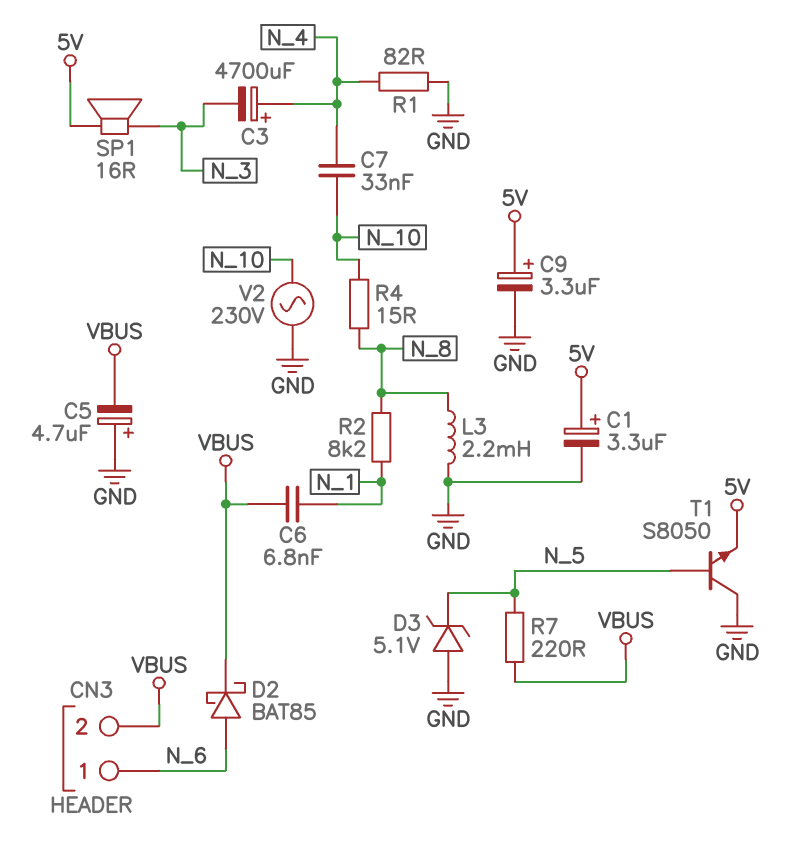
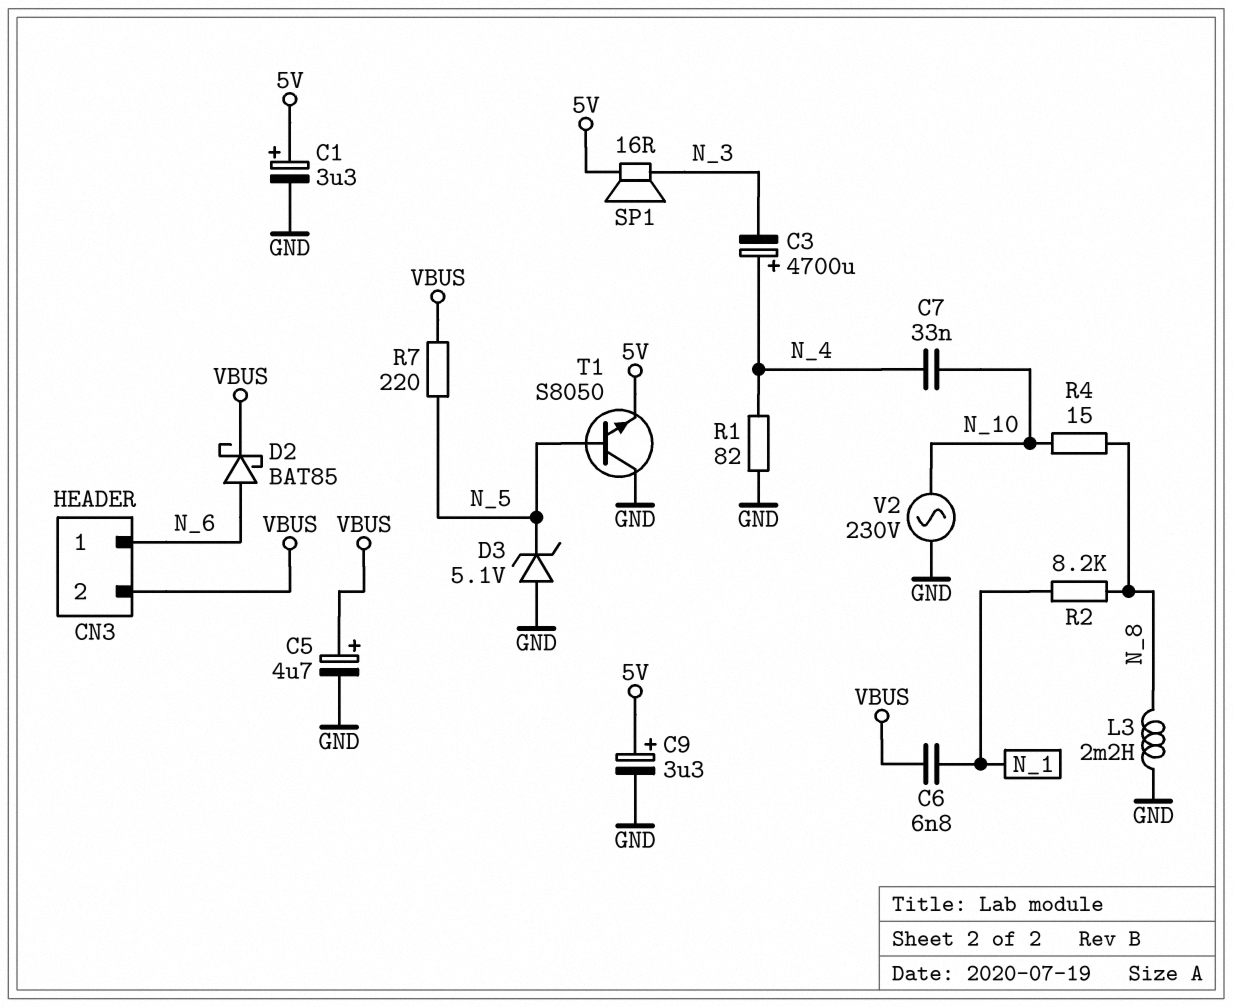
C5: 4.7uF (plus GND, minus VBUS) -> 4.7uF (plus VBUS, minus GND)

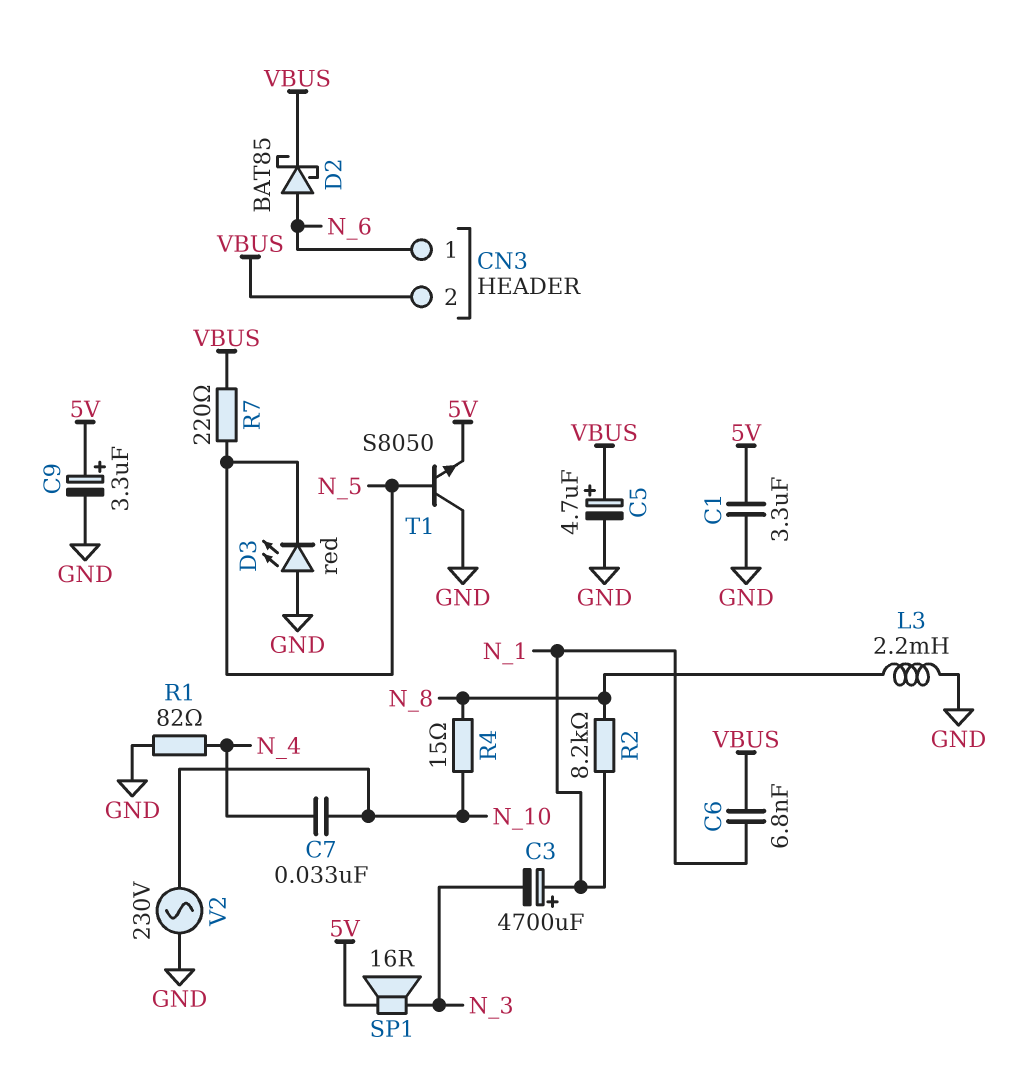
C1: 3.3uF (plus 5V, minus GND) -> 3.3uF (5V, GND)
C3: 4700uF (plus N_4, minus N_3) -> 4700uF (plus N_1, minus N_3)
D3: zener 5.1V (A GND, K N_5) -> LED red (A GND, K N_5)

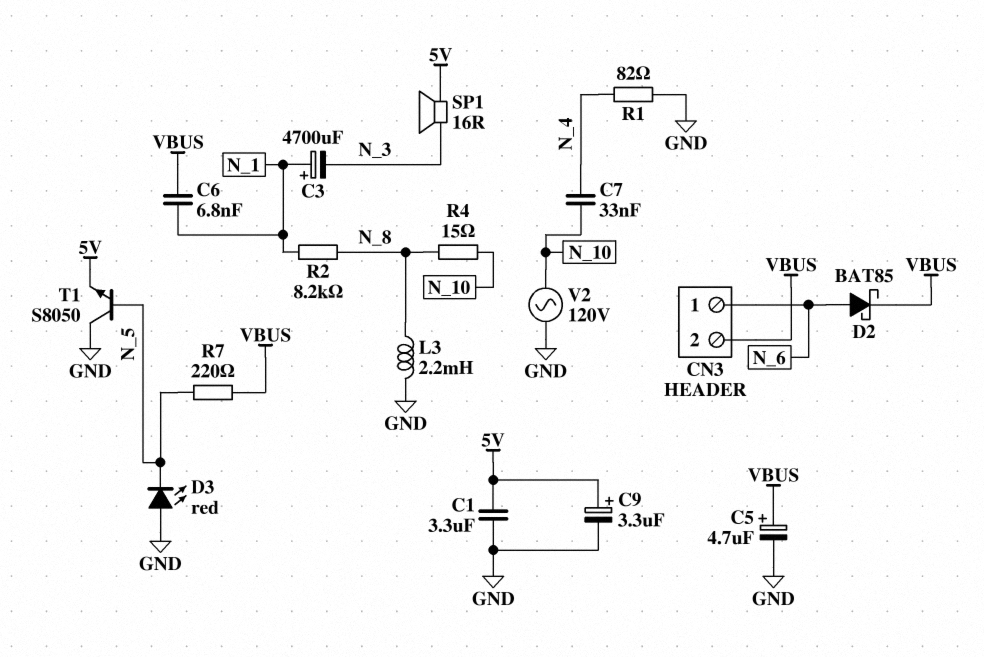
V2: AC 230V (GND, N_10) -> AC 120V (GND, N_10)

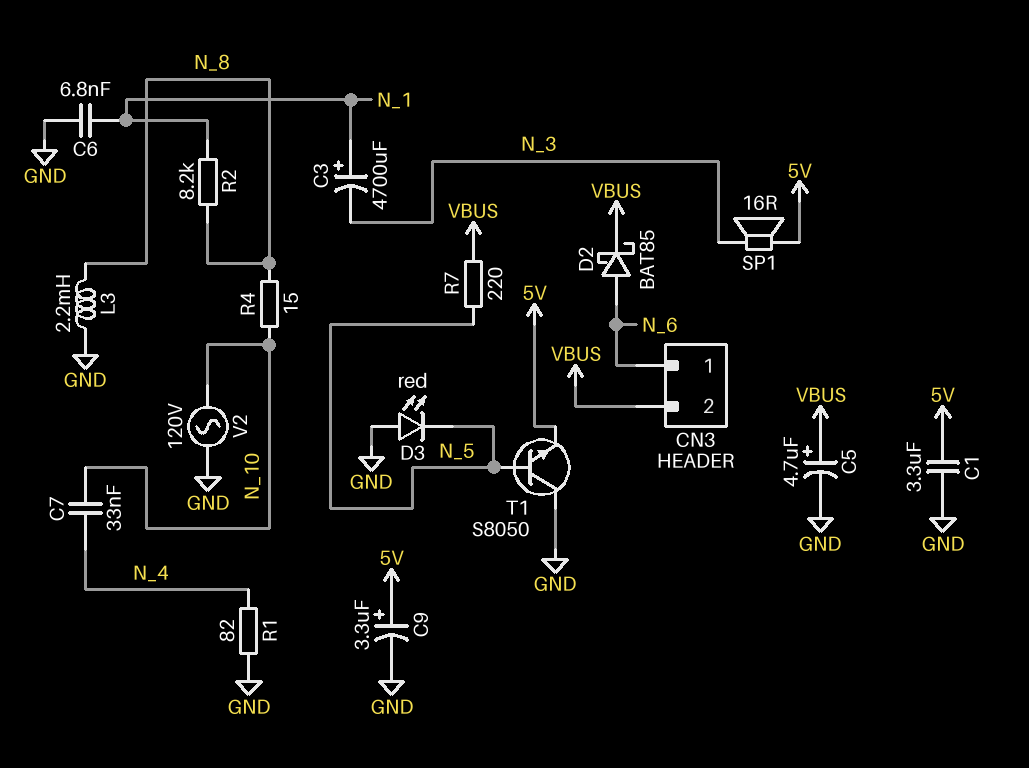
C6: 6.8nF (N_1, VBUS) -> 6.8nF (GND, N_1)

